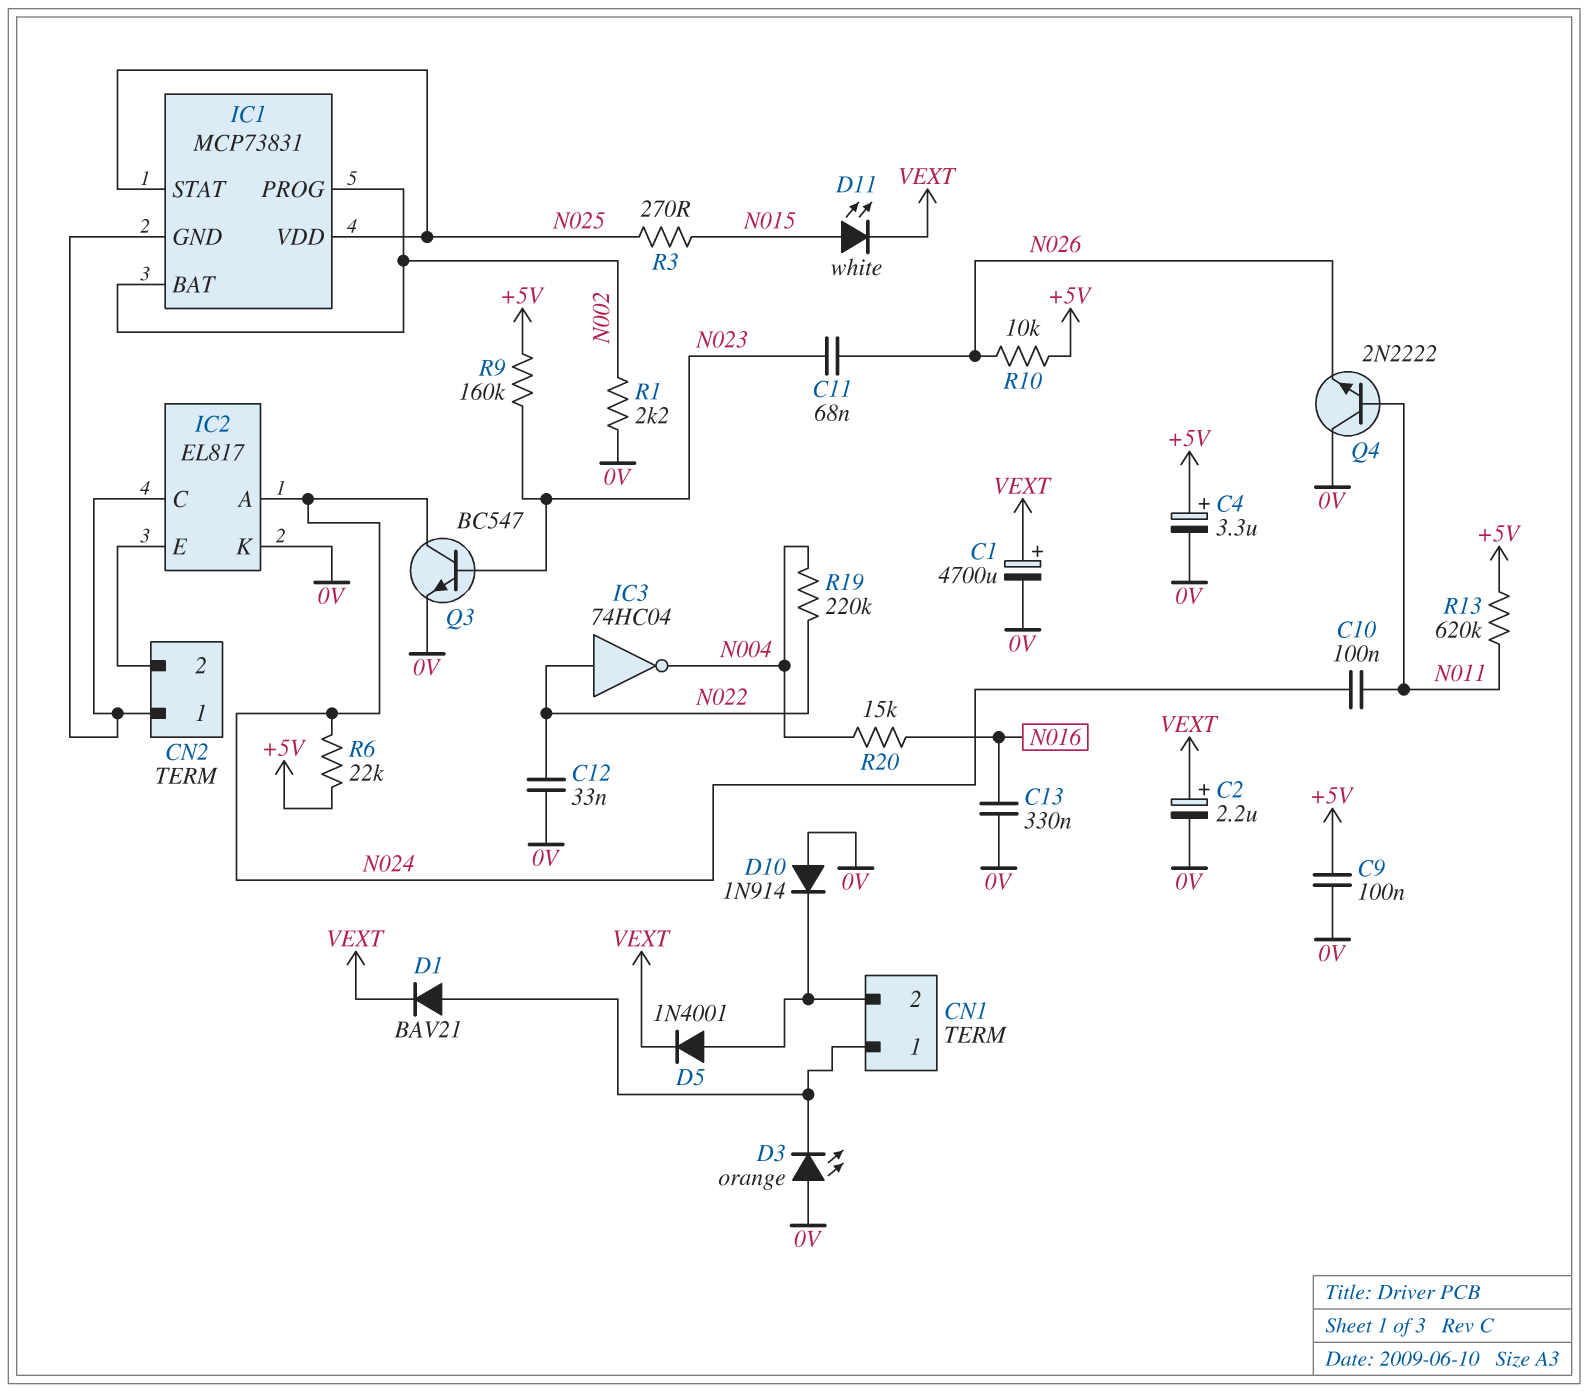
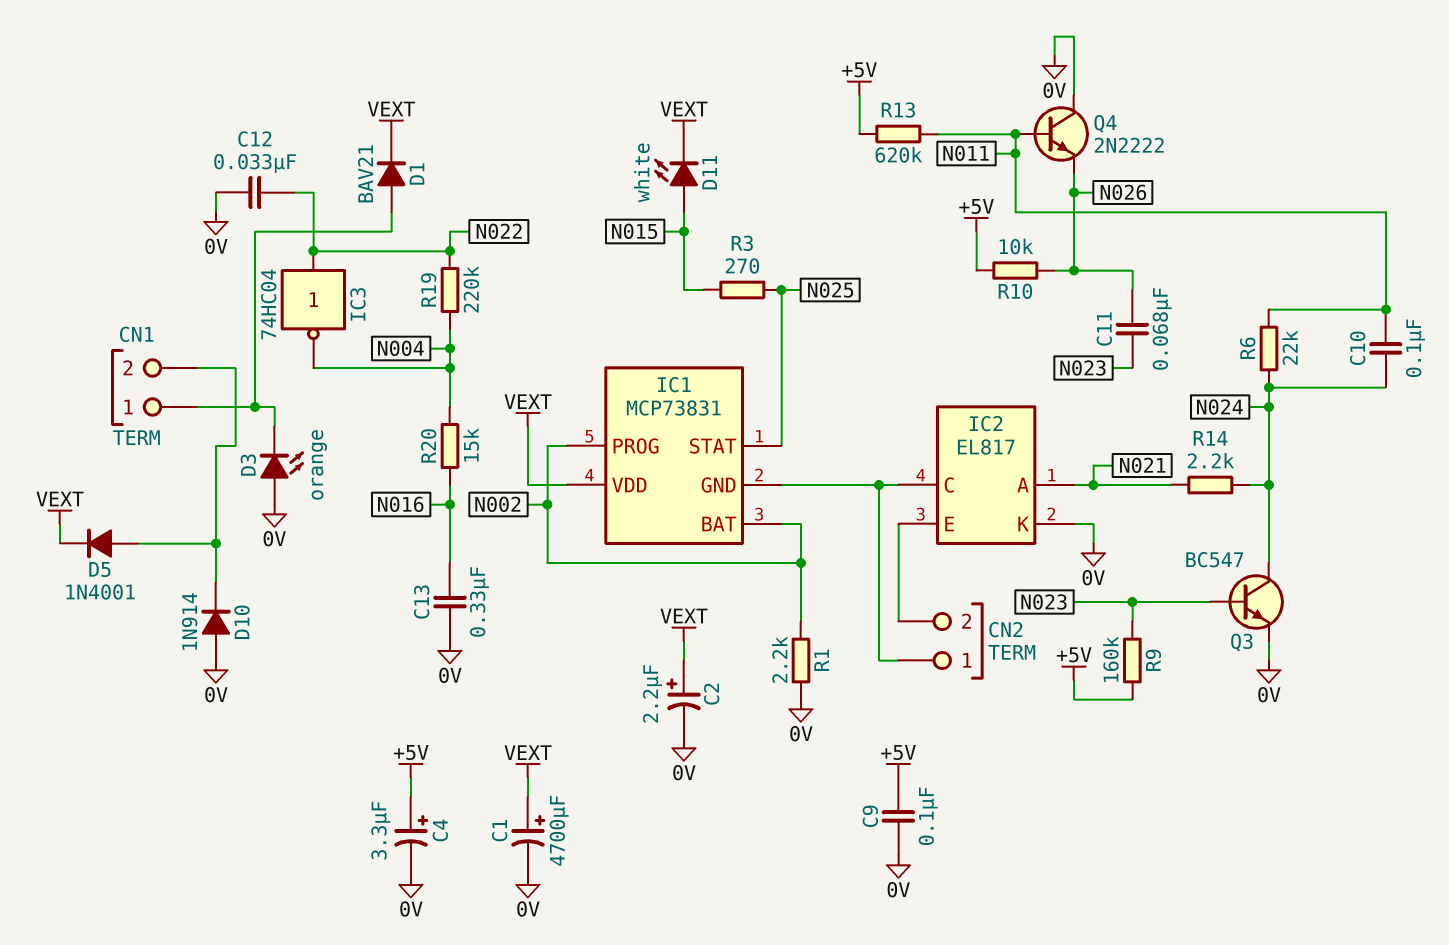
IC1 pin VDD: N025 -> VEXT
IC2 pin A: N024 -> N021
R6: 22k (+5V, N024) -> 22k (N011, N024)
R14: none -> 2.2k (N021, N024)

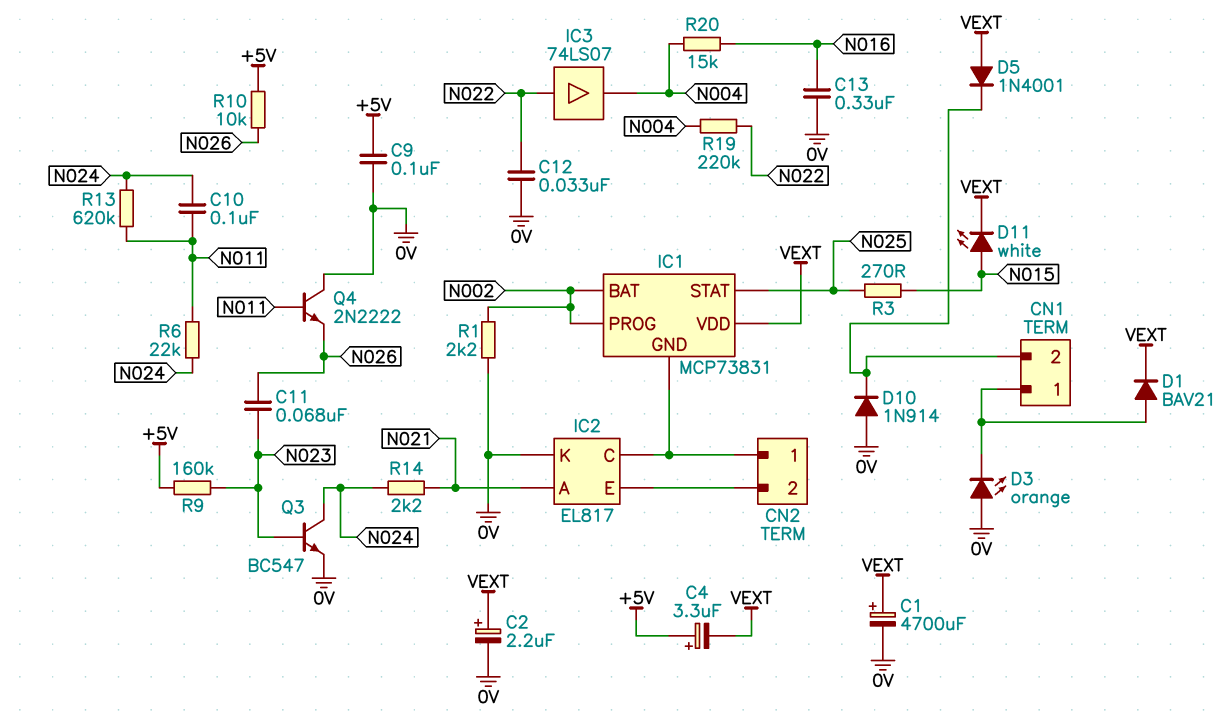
C4: 3.3uF (plus +5V, minus 0V) -> 3.3uF (plus +5V, minus VEXT)
D5: diode 1N4001 (A CN1/2, K VEXT) -> diode 1N4001 (A VEXT, K CN1/2)
IC3: NOT 74HC04 (in N022, out N004) -> buffer 74LS07 (in N022, out N004)
R13: 620k (+5V, N011) -> 620k (N011, N024)

